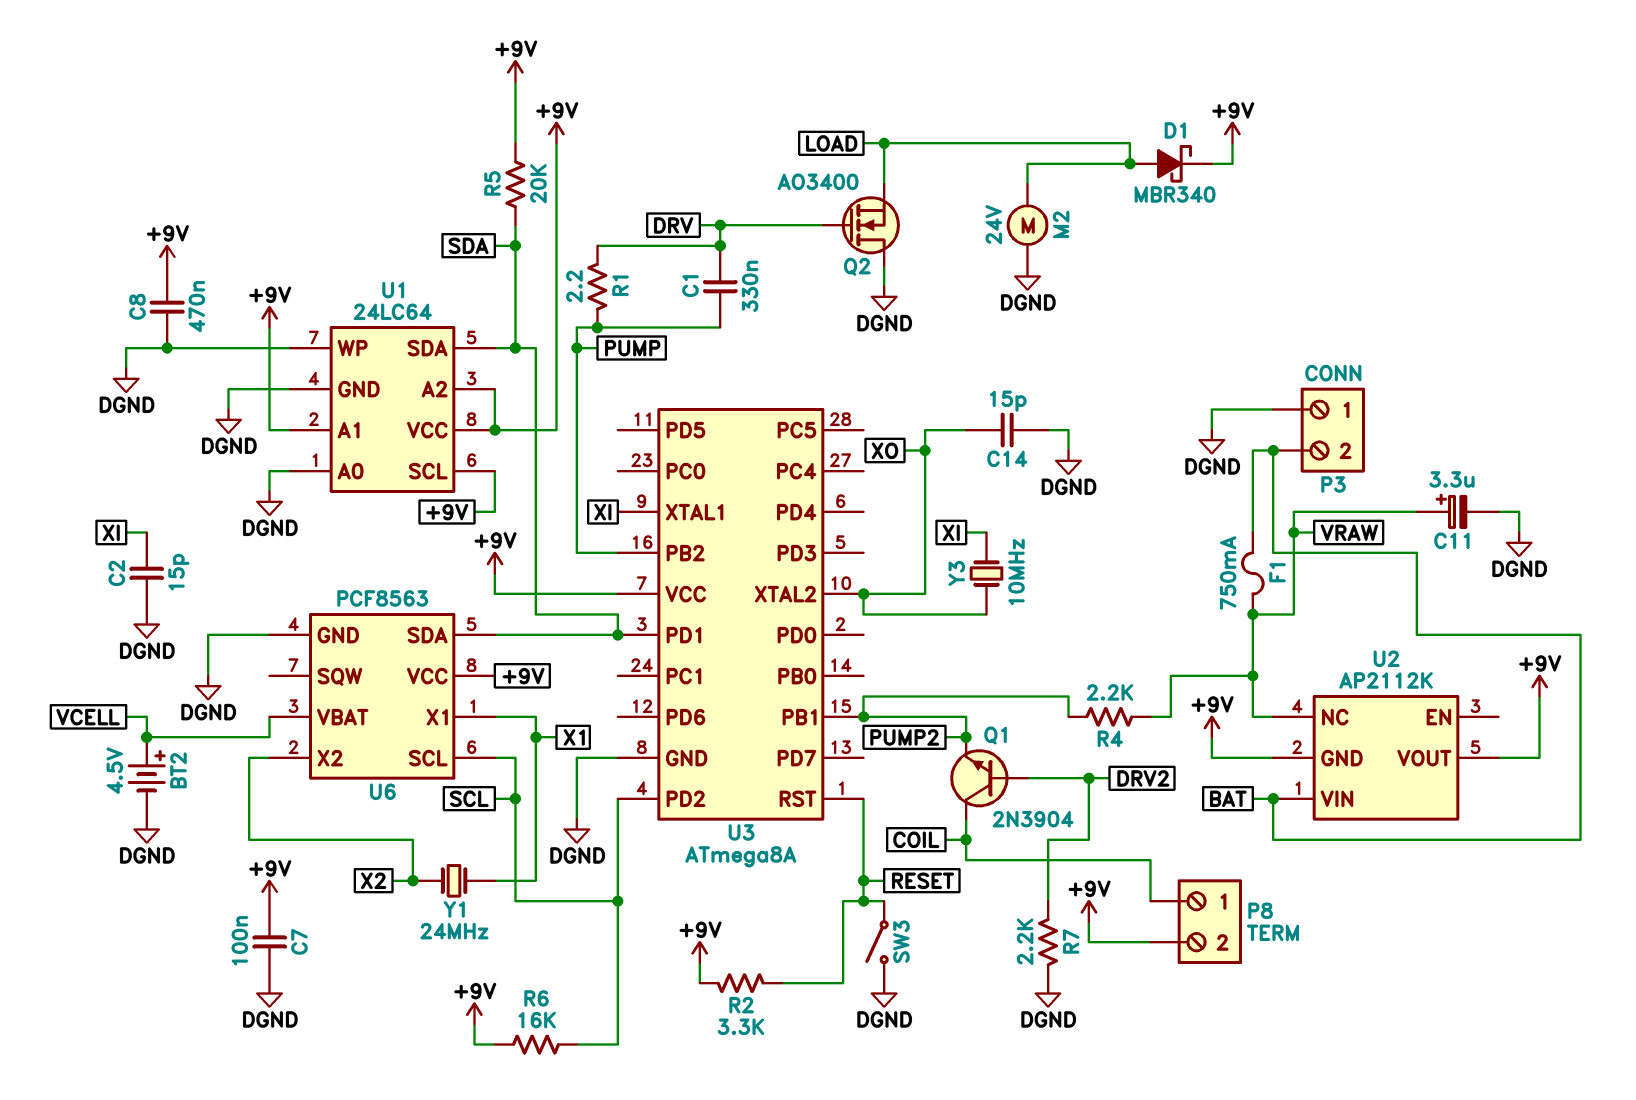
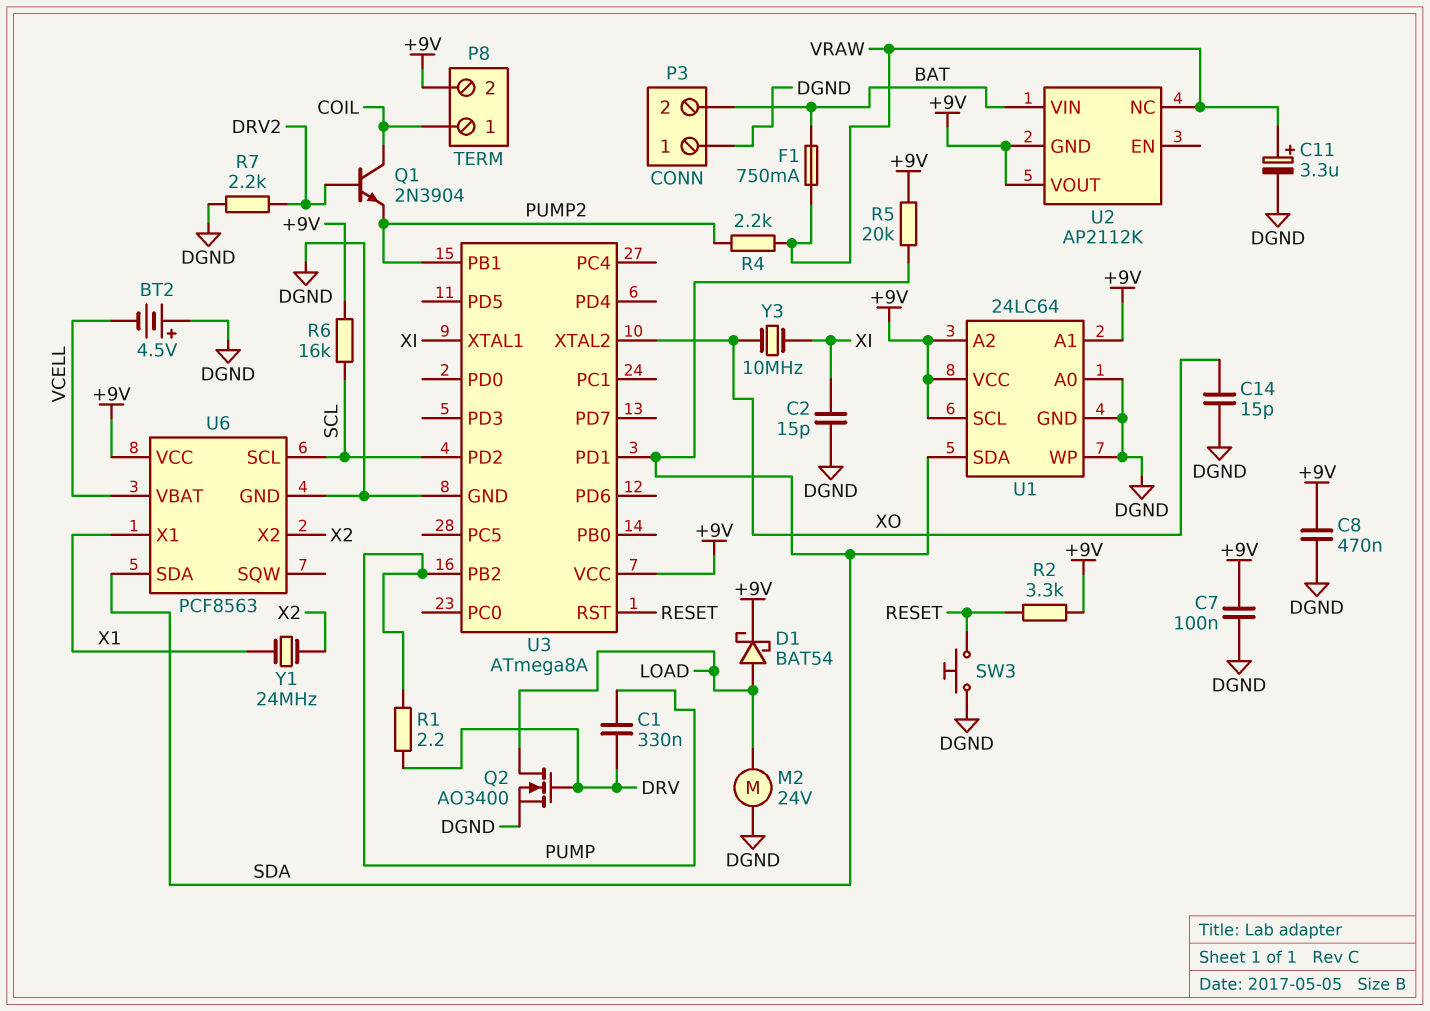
BT2: 4.5V (plus VCELL, minus DGND) -> 4.5V (plus DGND, minus VCELL)
D1: schottky MBR340 (A LOAD, K +9V) -> schottky BAT54 (A LOAD, K +9V)
Q2: NMOS AO3400 (G DRV, D DGND, S LOAD) -> NMOS AO3400 (G DRV, D LOAD, S DGND)
SW3: switch (DGND, RESET) -> button (DGND, RESET)

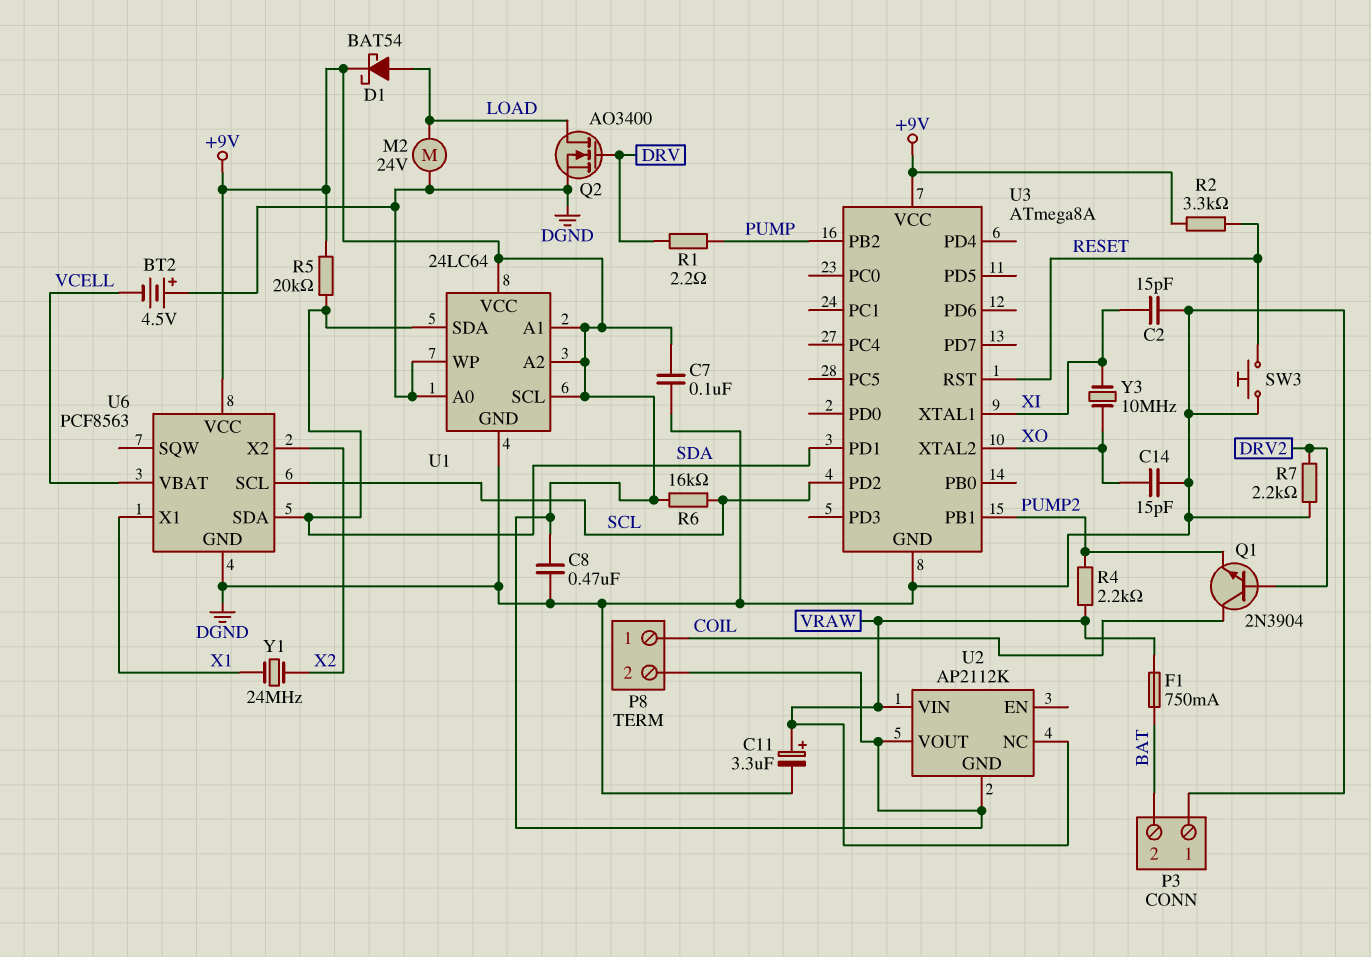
C1: 330nF (DRV, PUMP) -> none
U2 pin VIN: BAT -> VRAW

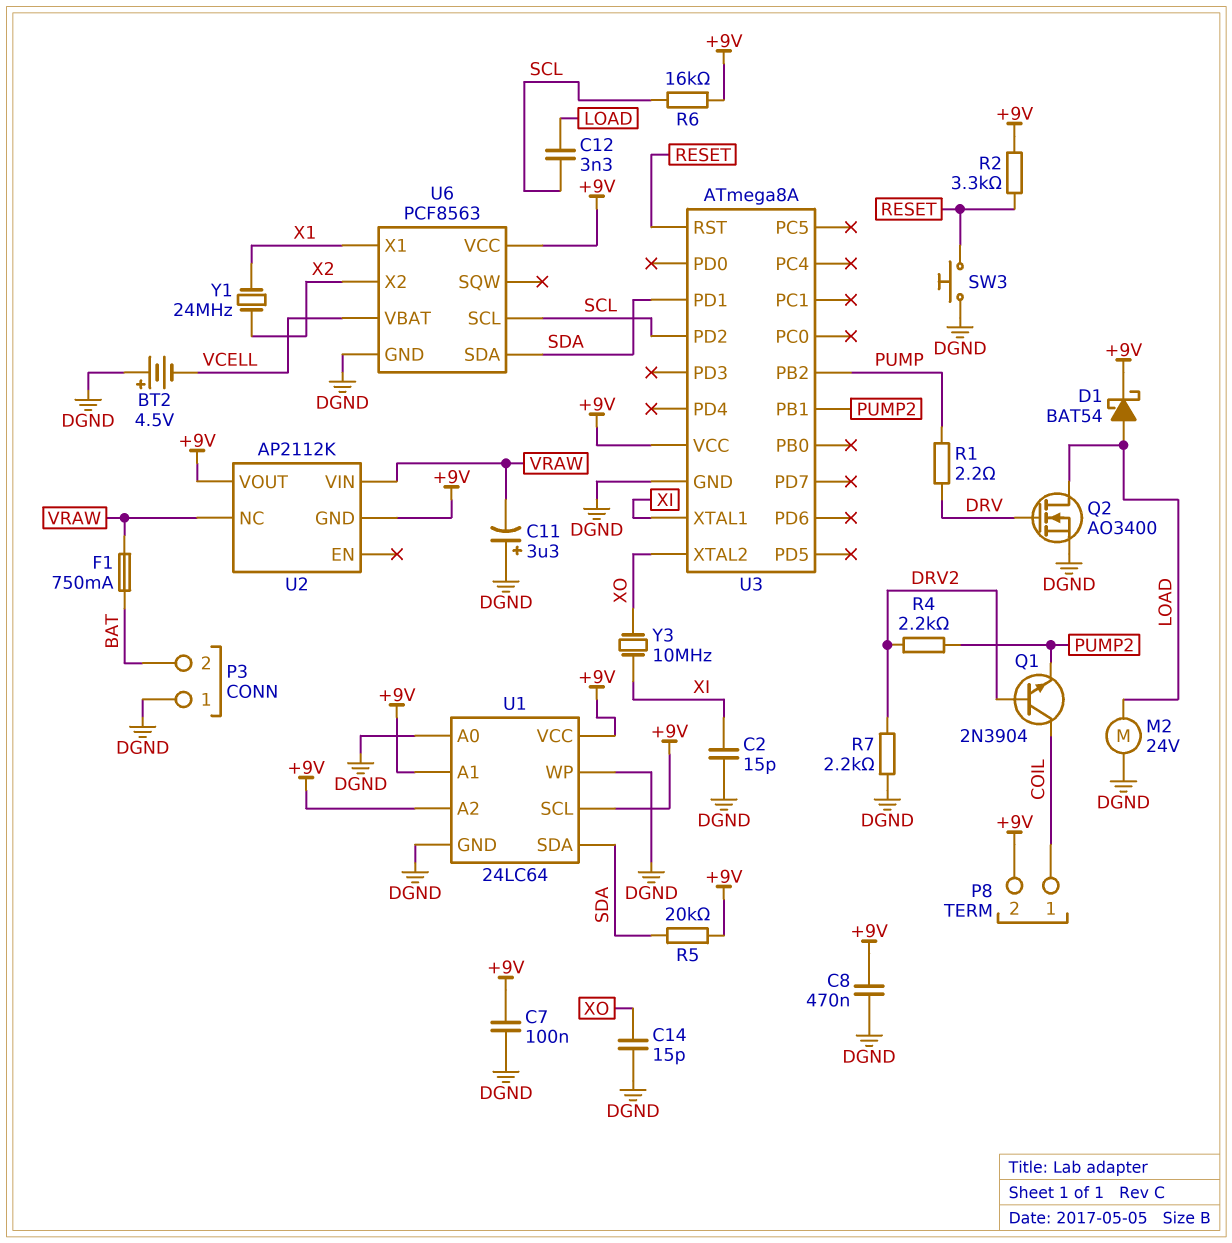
C11: 3.3uF (plus VRAW, minus DGND) -> 3.3uF (plus DGND, minus VRAW)
C12: none -> 3.3nF (LOAD, SCL)
R4: 2.2k (PUMP2, VRAW) -> 2.2k (DRV2, PUMP2)

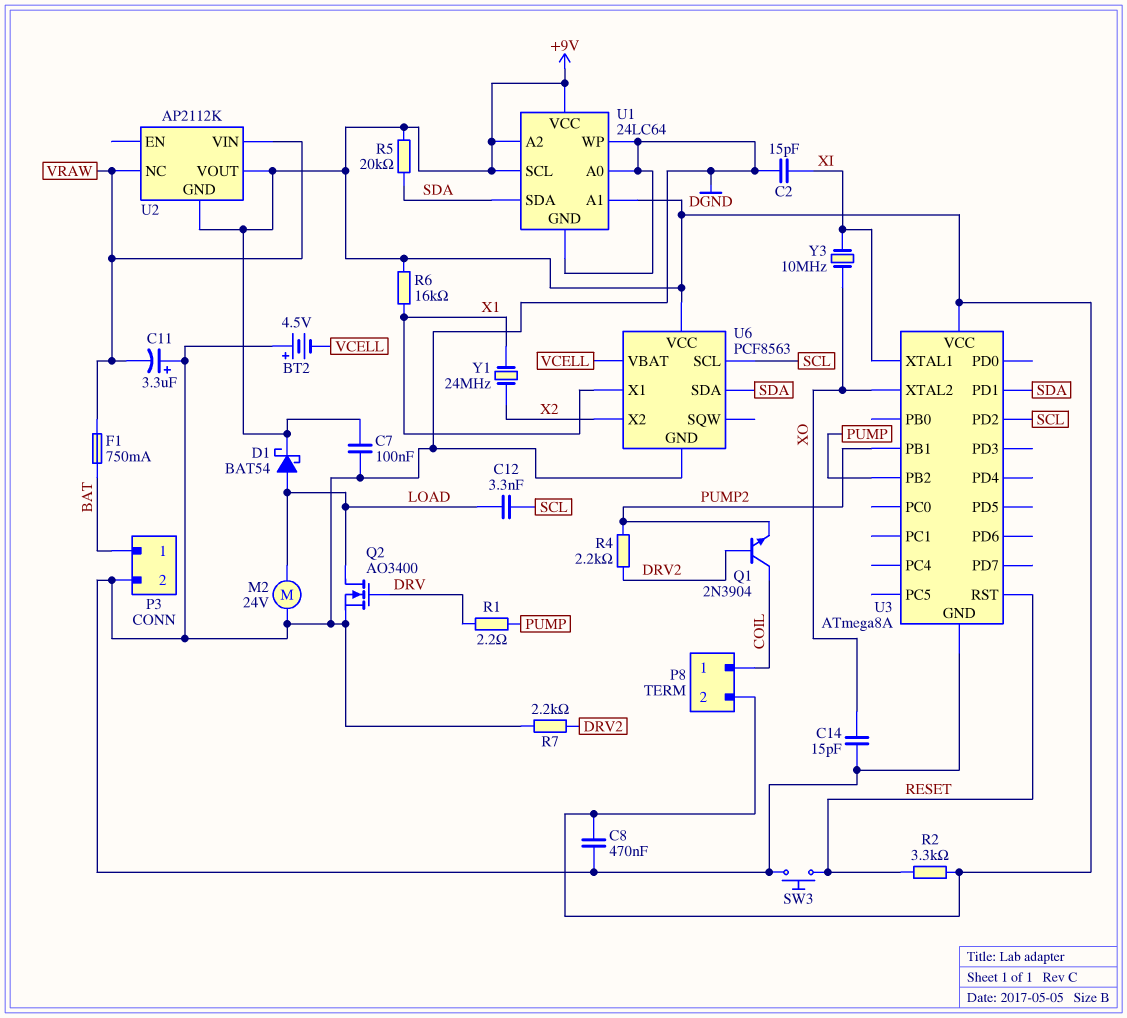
P3 pin 1: DGND -> BAT
P3 pin 2: BAT -> DGND
R6: 16k (+9V, SCL) -> 16k (+9V, X1)

